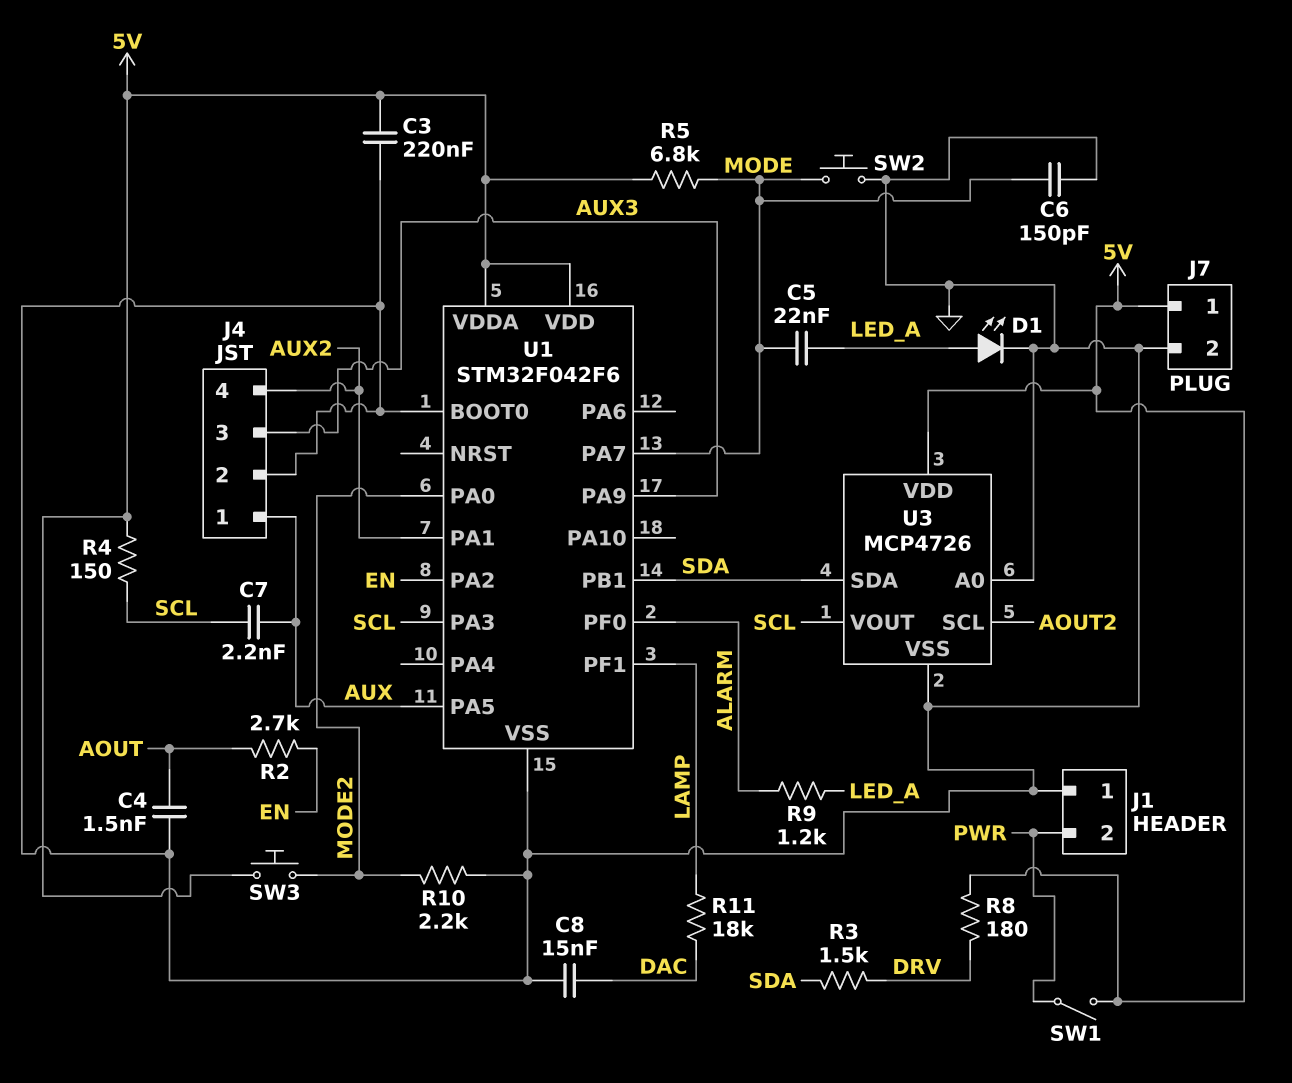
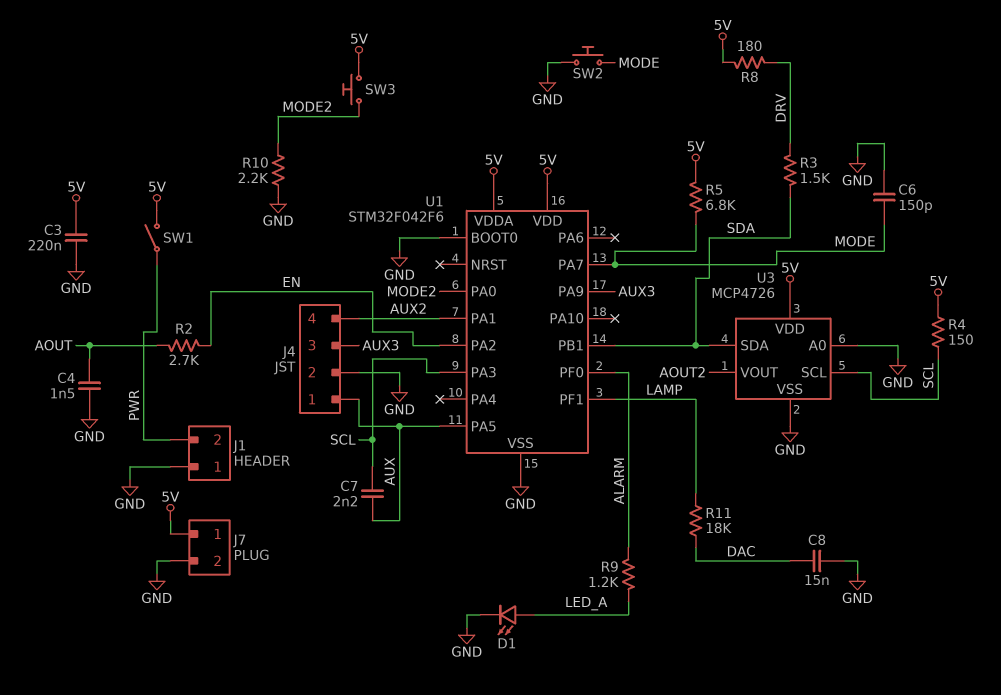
C5: 22nF (LED_A, MODE) -> none
U3 pin SCL: AOUT2 -> SCL
U3 pin VOUT: SCL -> AOUT2

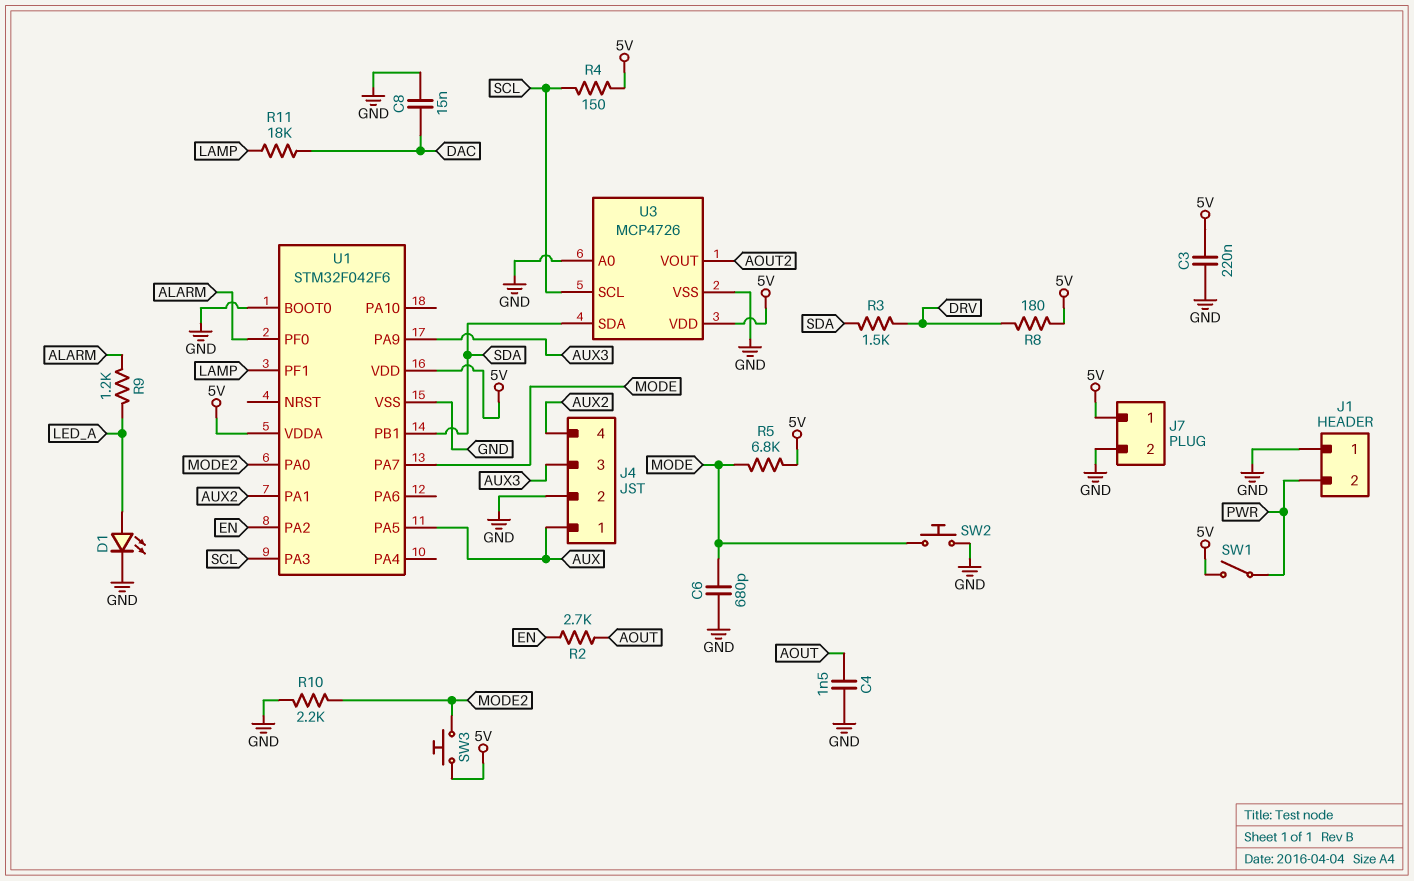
C6: 150pF (GND, MODE) -> 680pF (GND, MODE)
C7: 2.2nF (AUX, SCL) -> none

